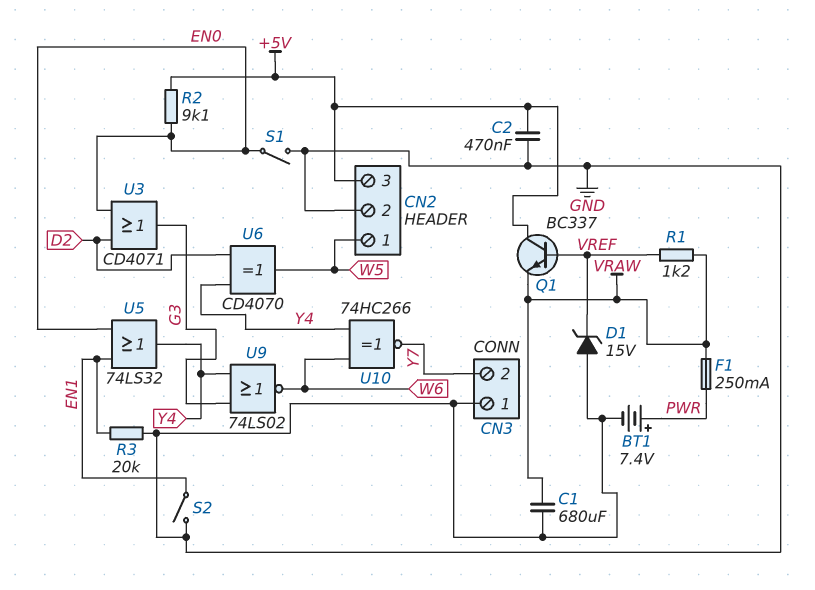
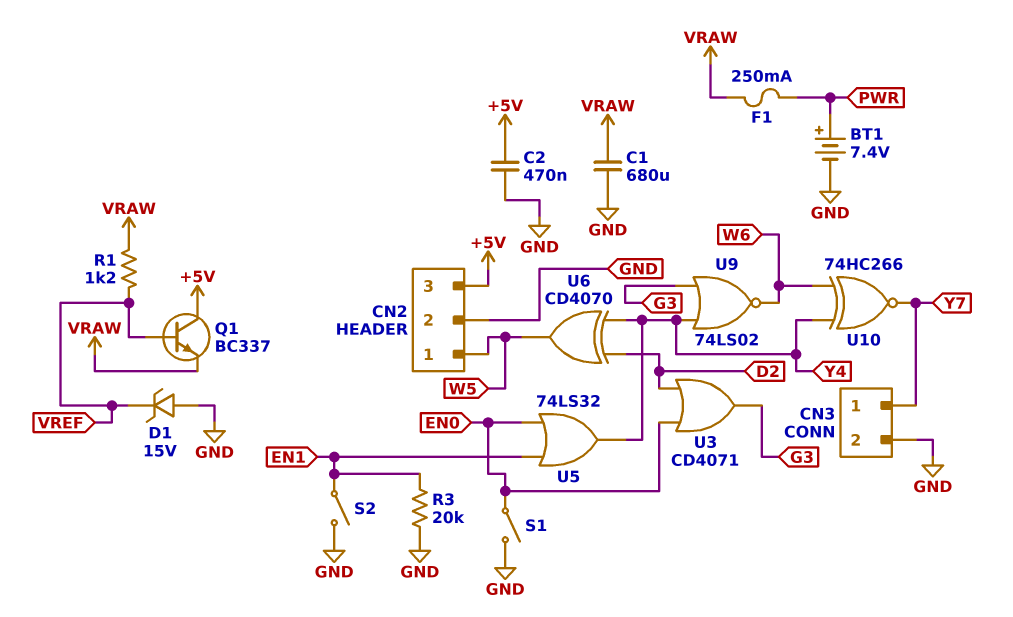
CN3 pin 1: GND -> Y7
CN3 pin 2: Y7 -> GND
R2: 9.1k (+5V, EN0) -> none

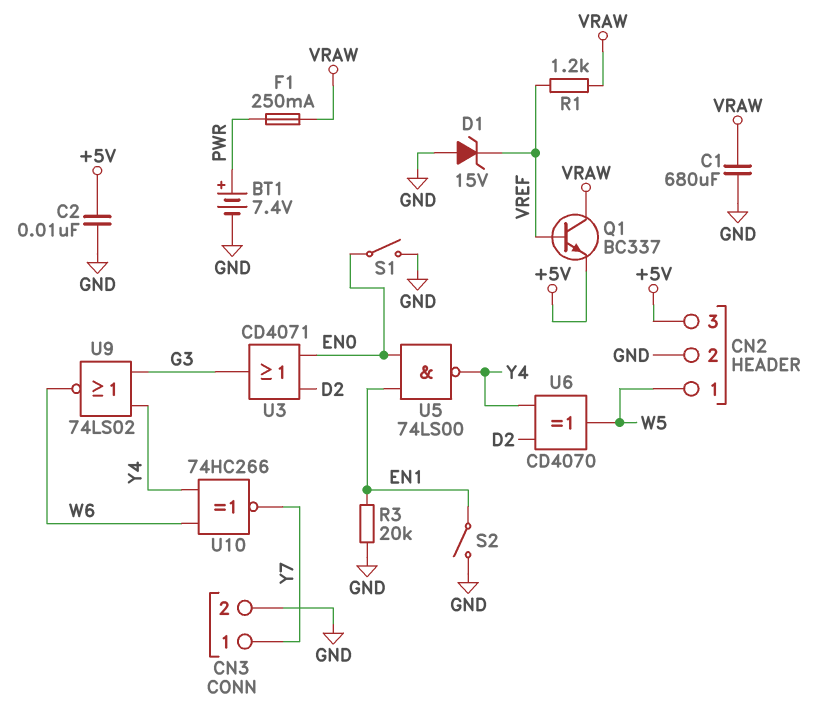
C2: 470nF (+5V, GND) -> 10nF (+5V, GND)
Q1: NPN BC337 (B VREF, C +5V, E VRAW) -> NPN BC337 (B VREF, C VRAW, E +5V)
U5: OR 74LS32 (in EN0, in EN1, out Y4) -> NAND 74LS00 (in EN0, in EN1, out Y4)

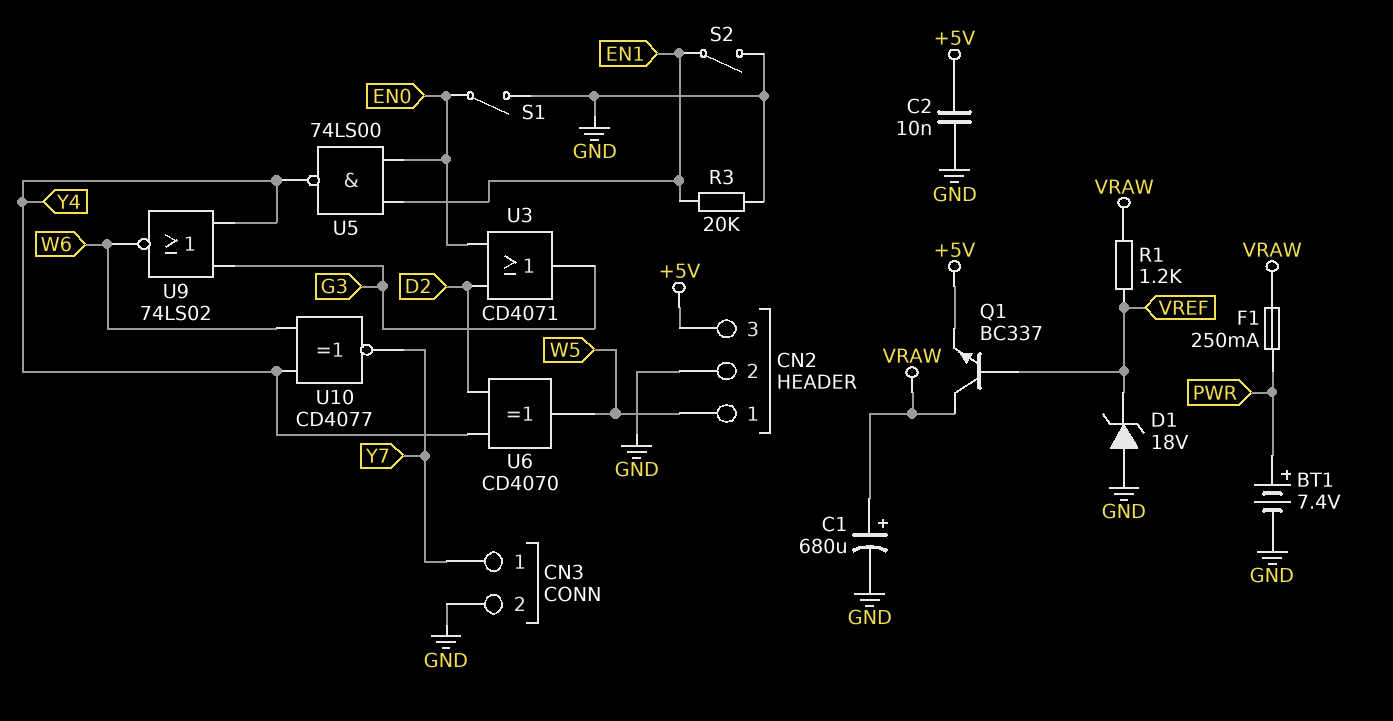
C1: 680uF (GND, VRAW) -> 680uF (plus VRAW, minus GND)
D1: zener 15V (A GND, K VREF) -> zener 18V (A GND, K VREF)
U10: XNOR 74HC266 (in W6, in Y4, out Y7) -> XNOR CD4077 (in W6, in Y4, out Y7)

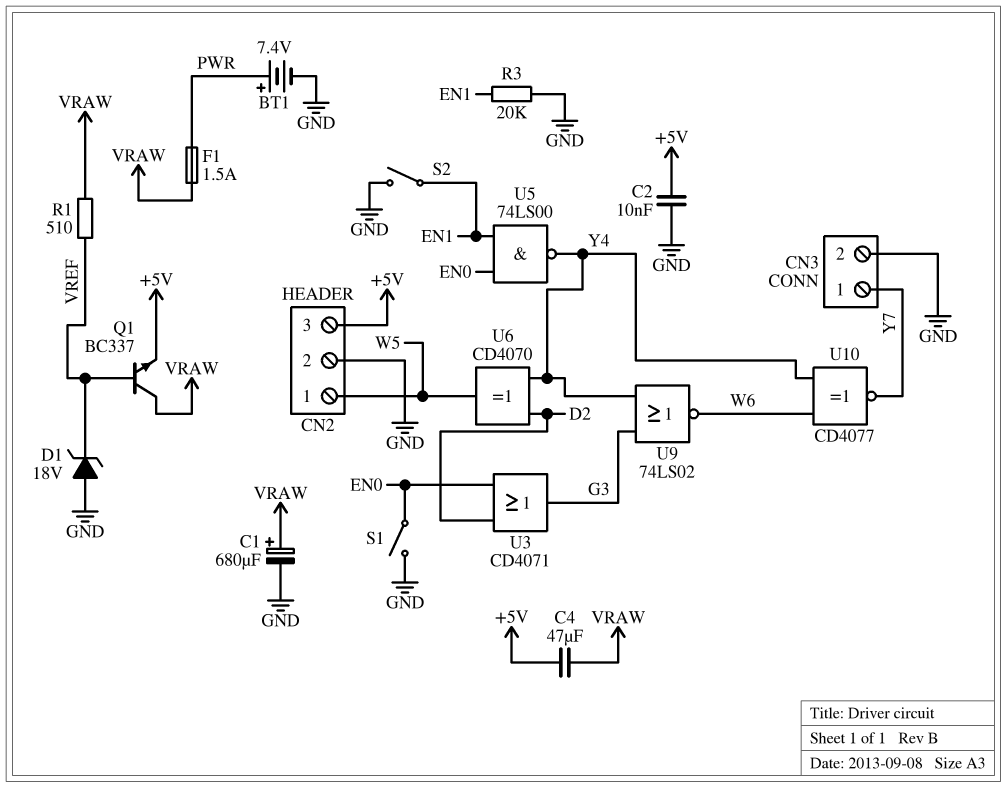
C4: none -> 47uF (+5V, VRAW)
F1: 250mA (PWR, VRAW) -> 1.5A (PWR, VRAW)
R1: 1.2k (VRAW, VREF) -> 510 (VRAW, VREF)

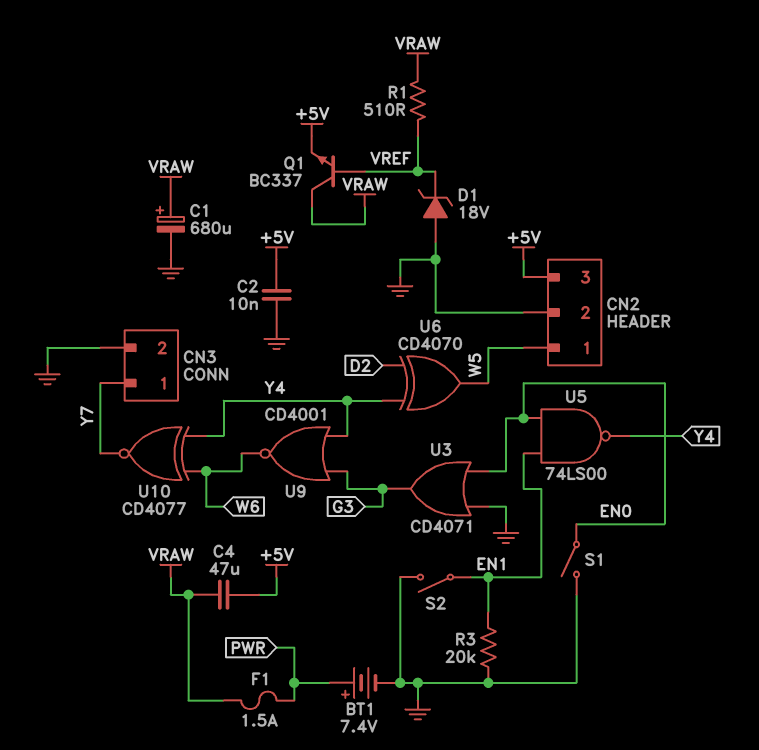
U3: OR CD4071 (in D2, in EN0, out G3) -> OR CD4071 (in EN0, in GND, out G3)
U9: NOR 74LS02 (in G3, in Y4, out W6) -> NOR CD4001 (in G3, in Y4, out W6)

